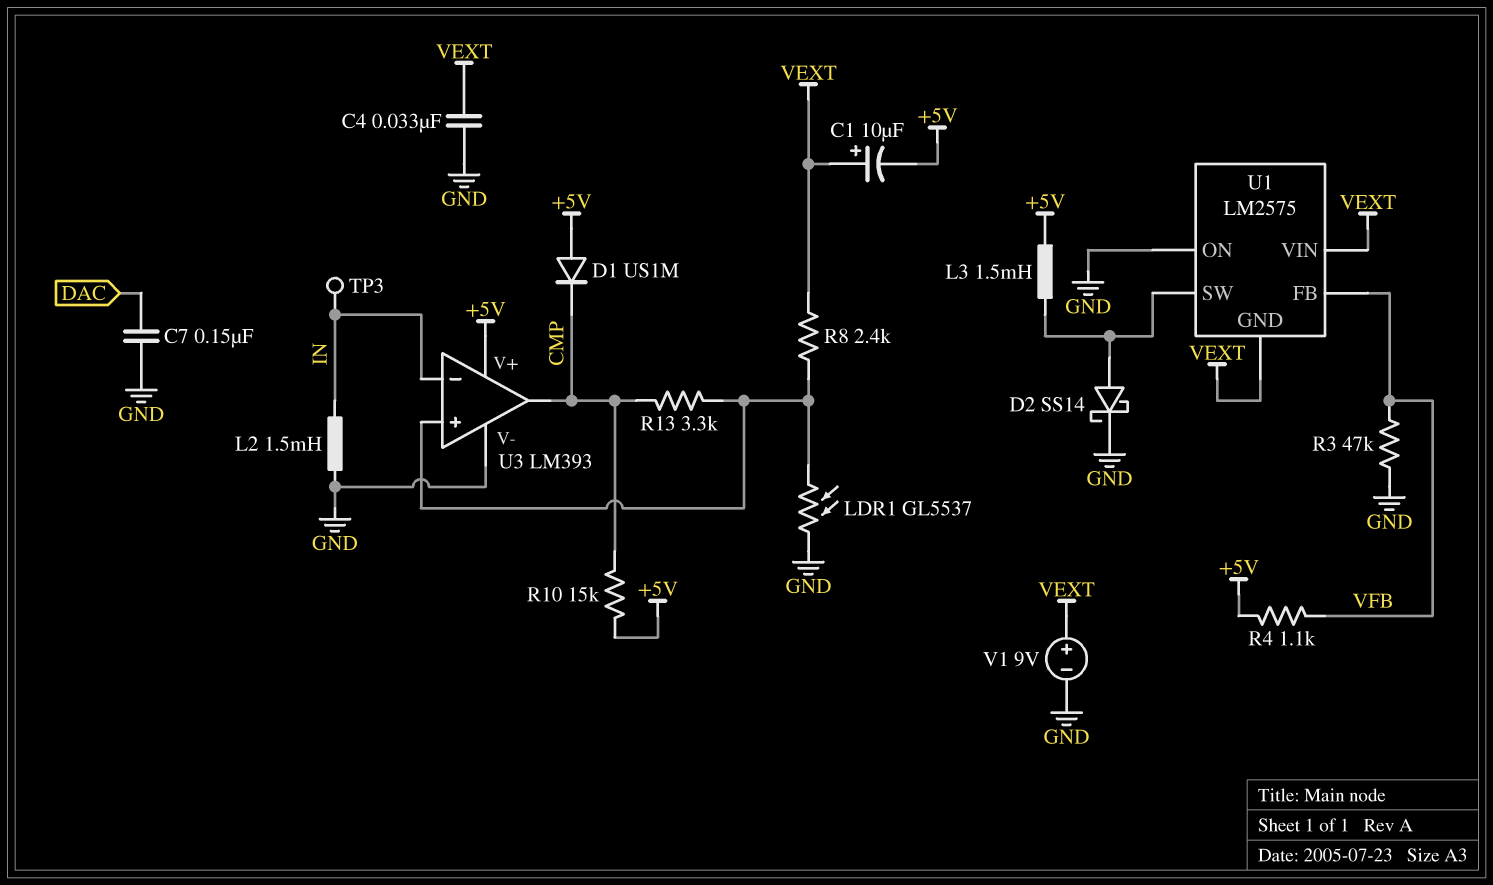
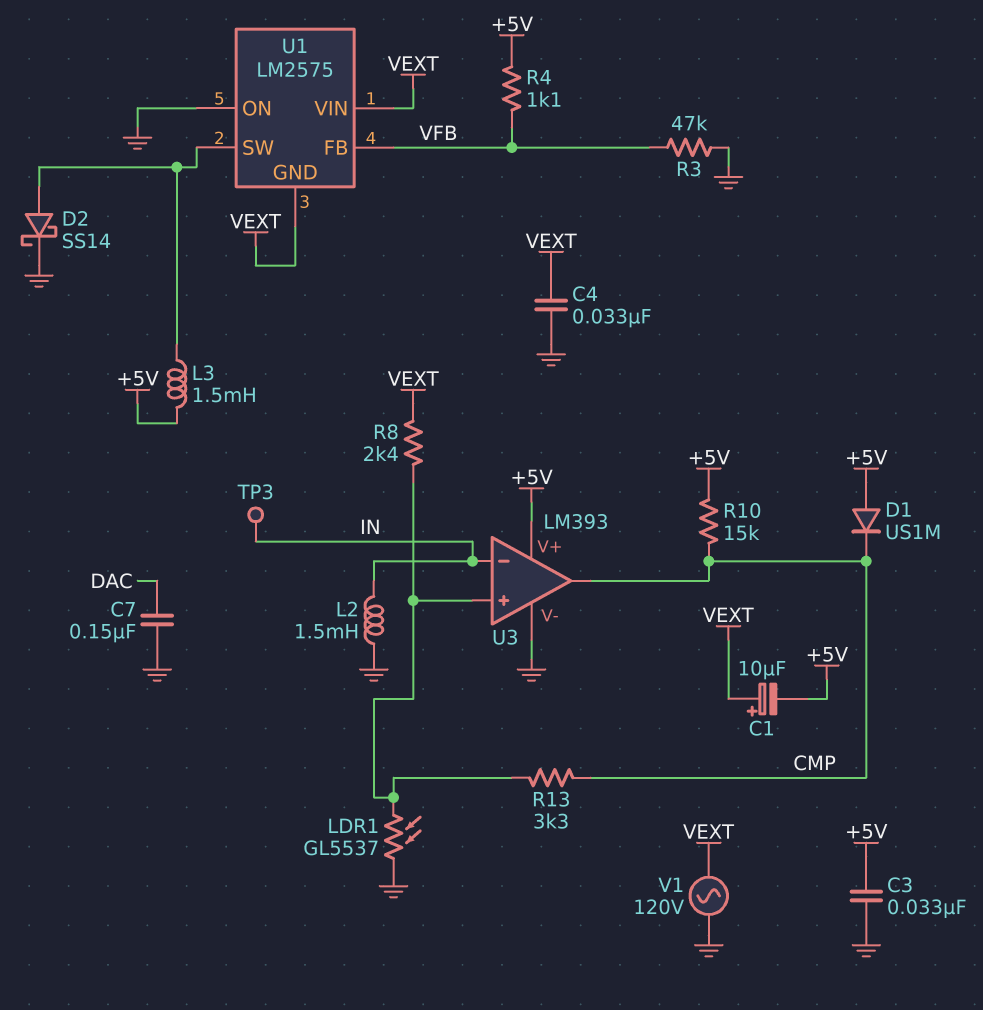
C3: none -> 33nF (+5V, GND)
V1: 9V (plus VEXT, minus GND) -> AC 120V (GND, VEXT)

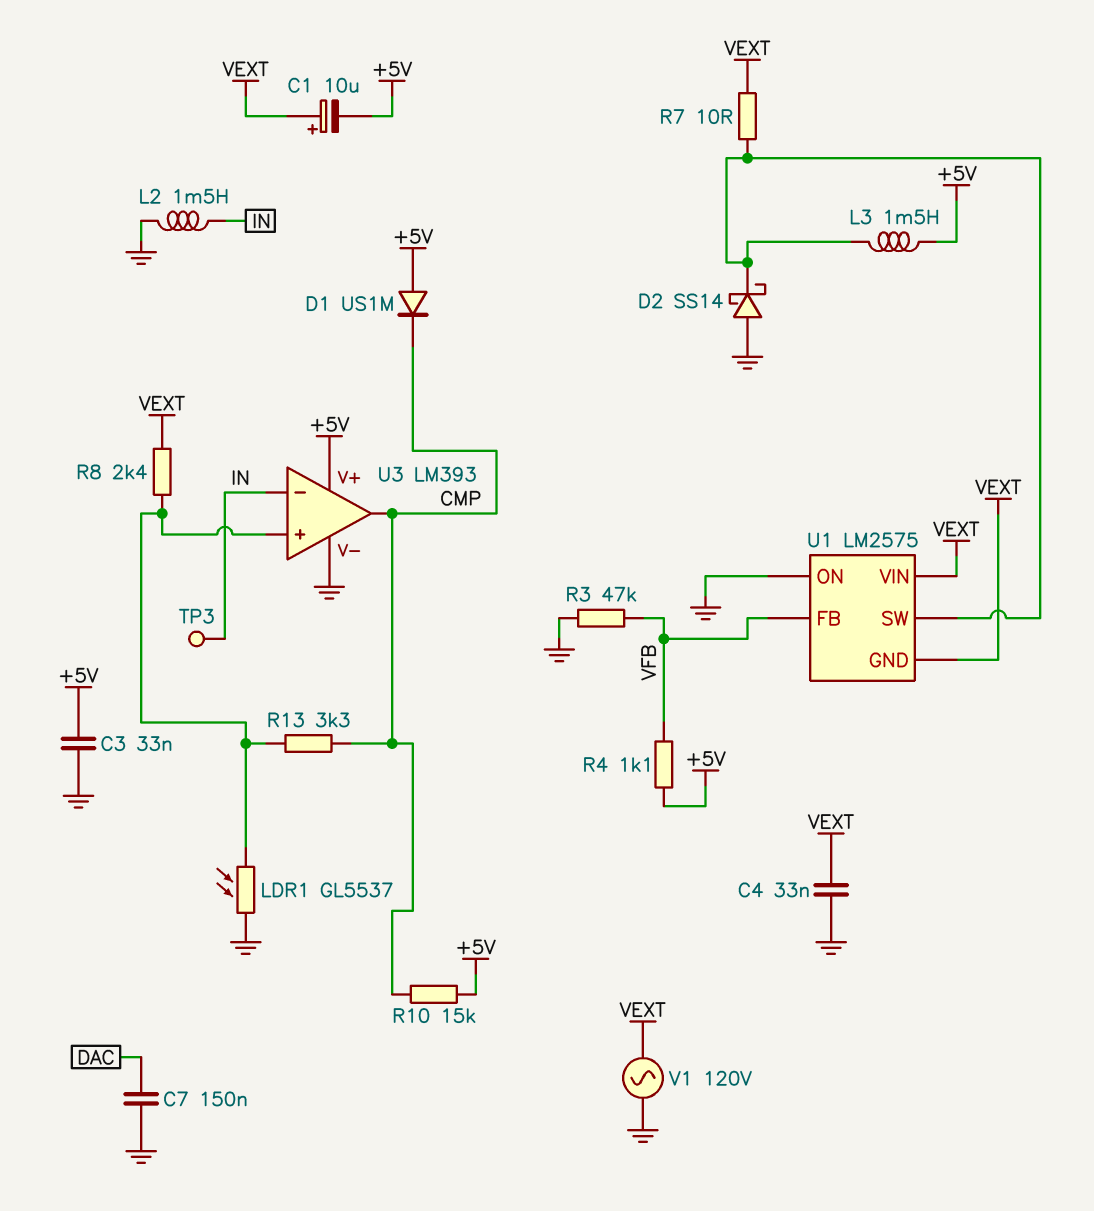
D2: schottky SS14 (A U1/SW, K GND) -> schottky SS14 (A GND, K U1/SW)
R7: none -> 10 (U1/SW, VEXT)

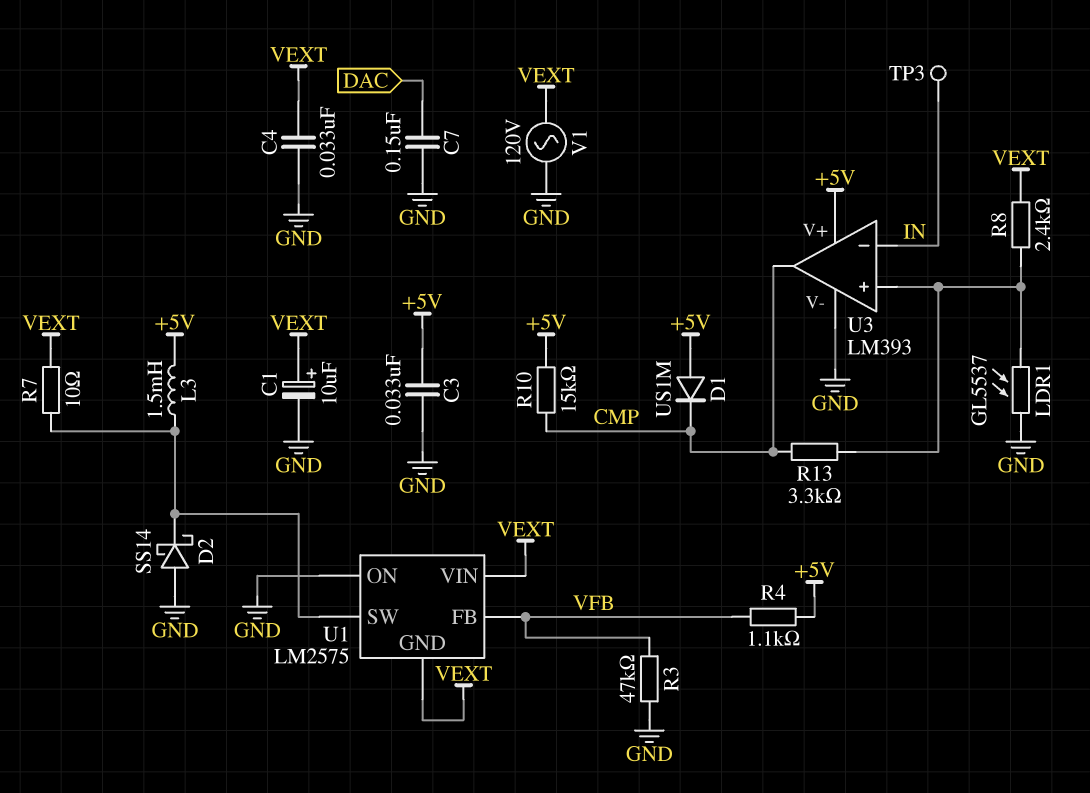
C1: 10uF (plus VEXT, minus +5V) -> 10uF (plus VEXT, minus GND)
L2: 1.5mH (GND, IN) -> none

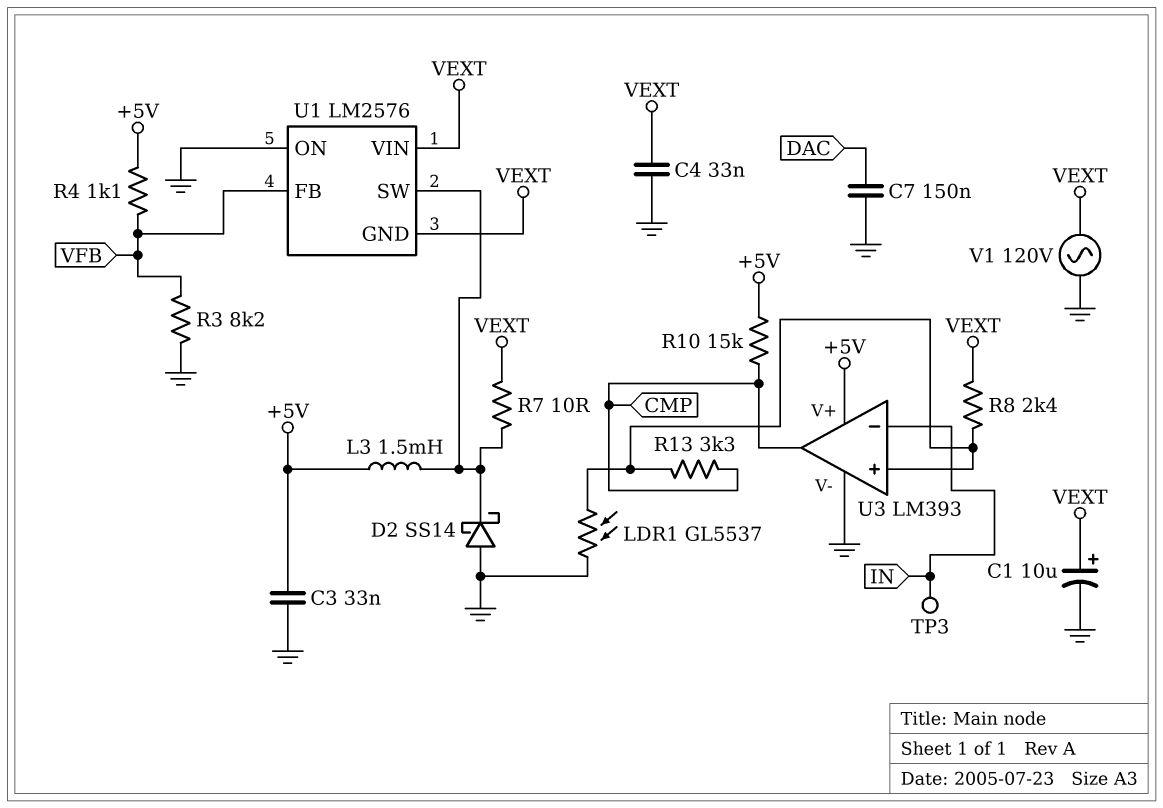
D1: diode US1M (A +5V, K CMP) -> none
R3: 47k (GND, VFB) -> 8.2k (GND, VFB)
U1: LM2575 -> LM2576

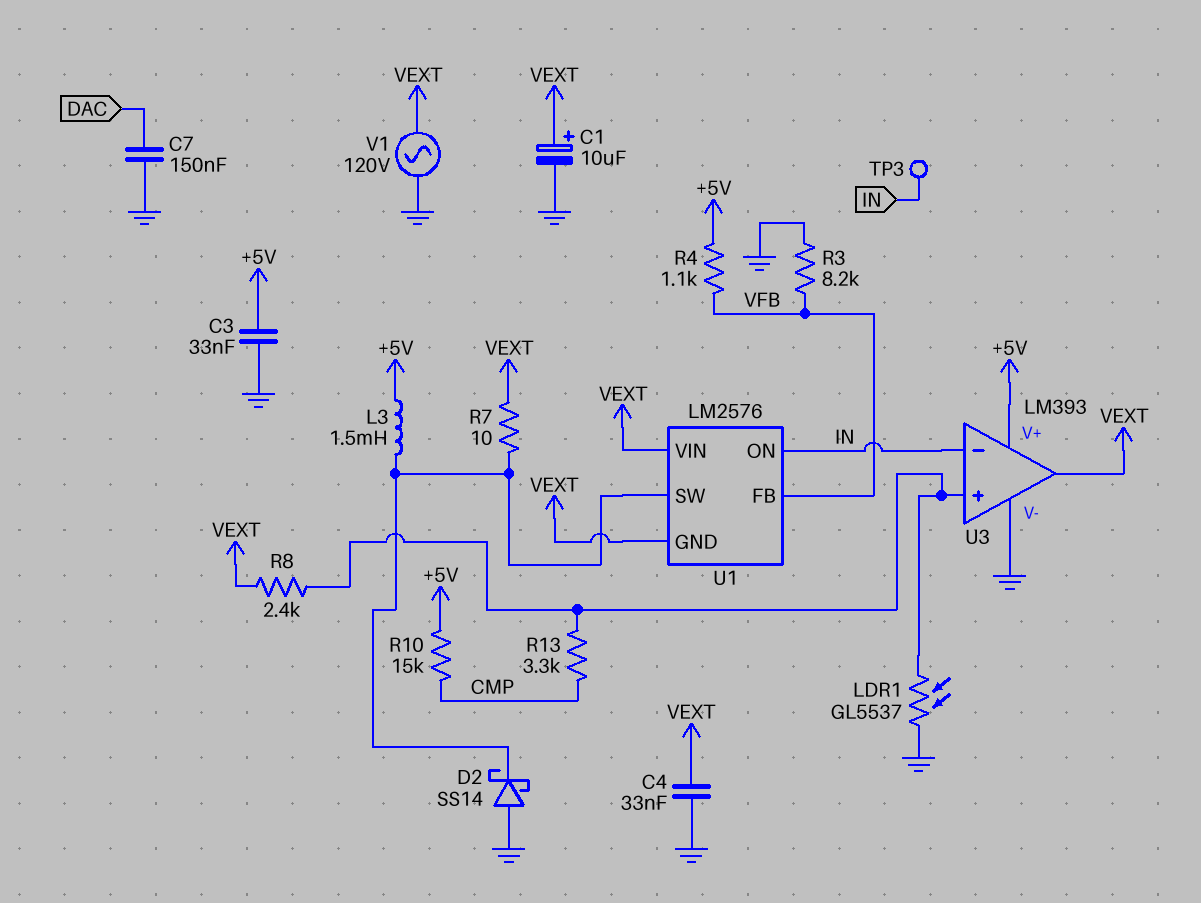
U1 pin ON: GND -> IN
U3 pin out: CMP -> VEXT

